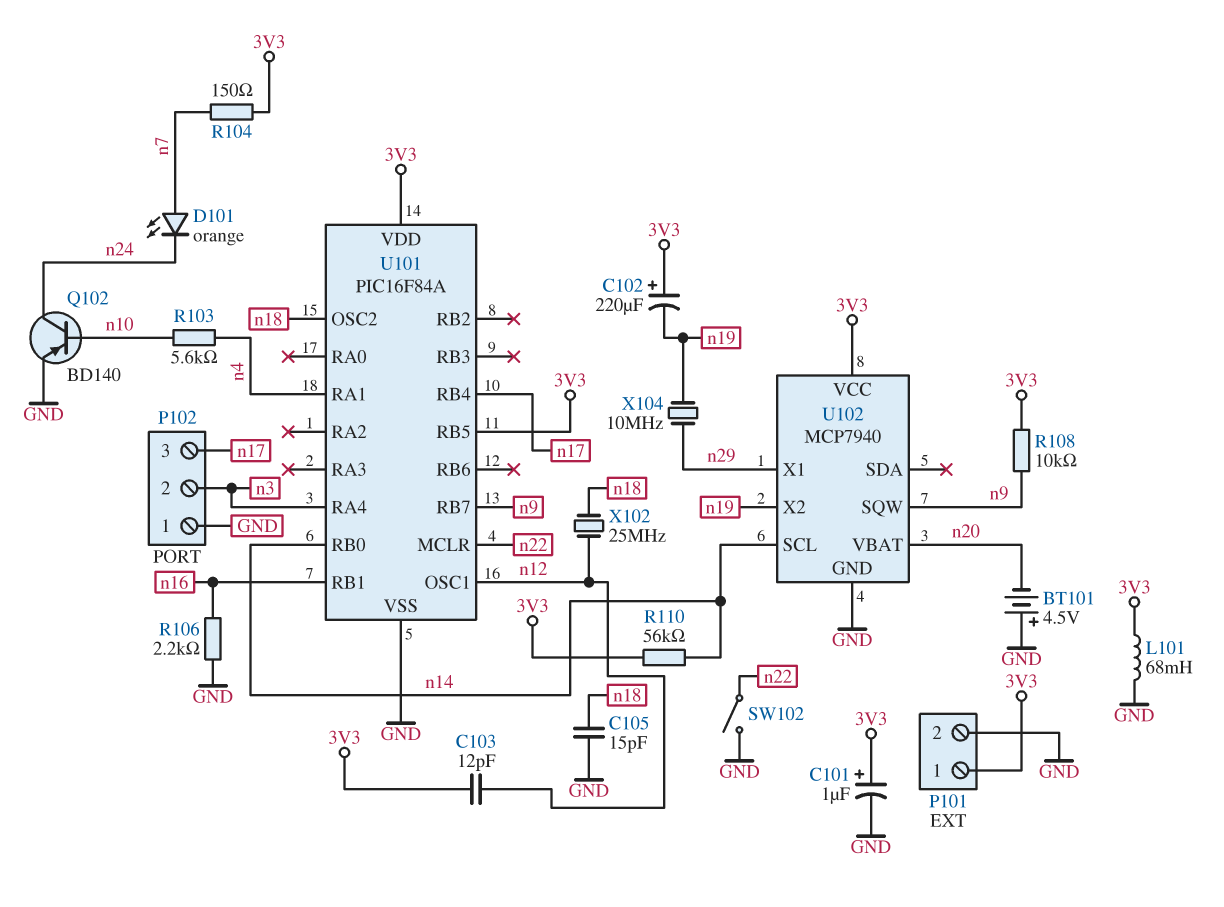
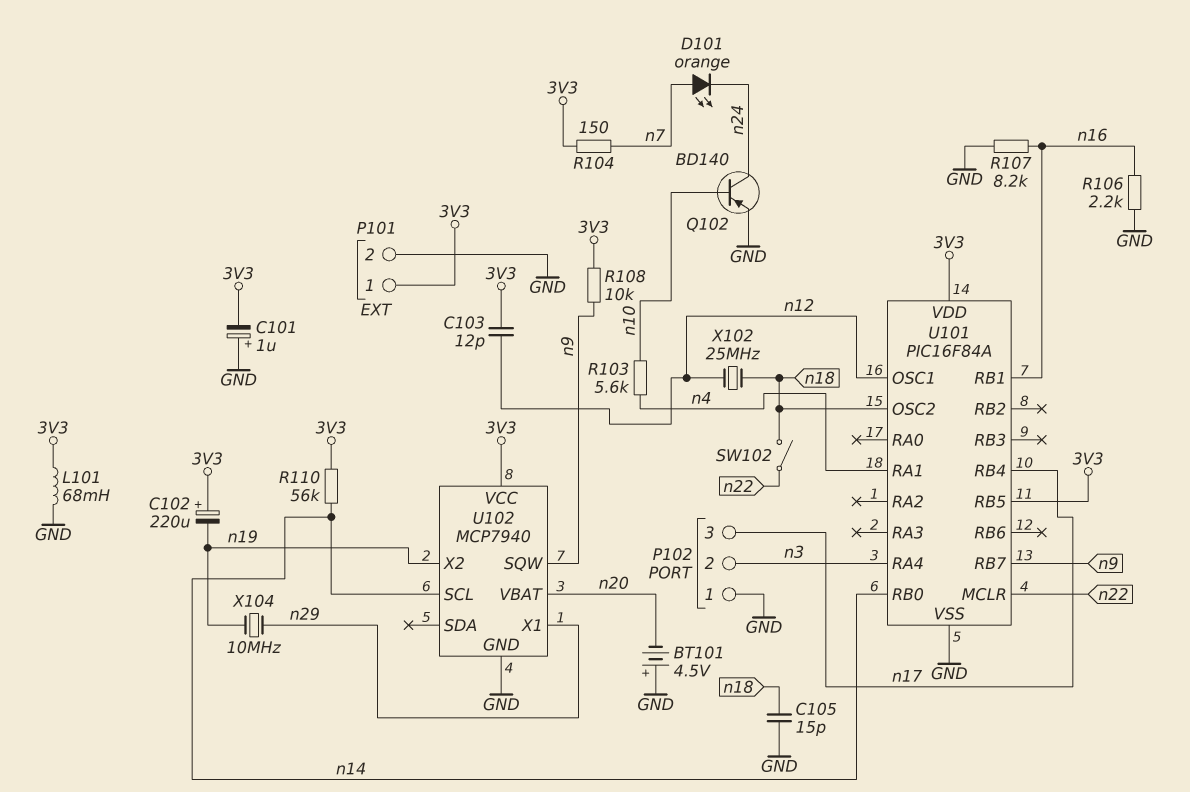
C101: 1uF (plus 3V3, minus GND) -> 1uF (plus GND, minus 3V3)
R107: none -> 8.2k (GND, n16)
SW102: switch (GND, n22) -> switch (n18, n22)

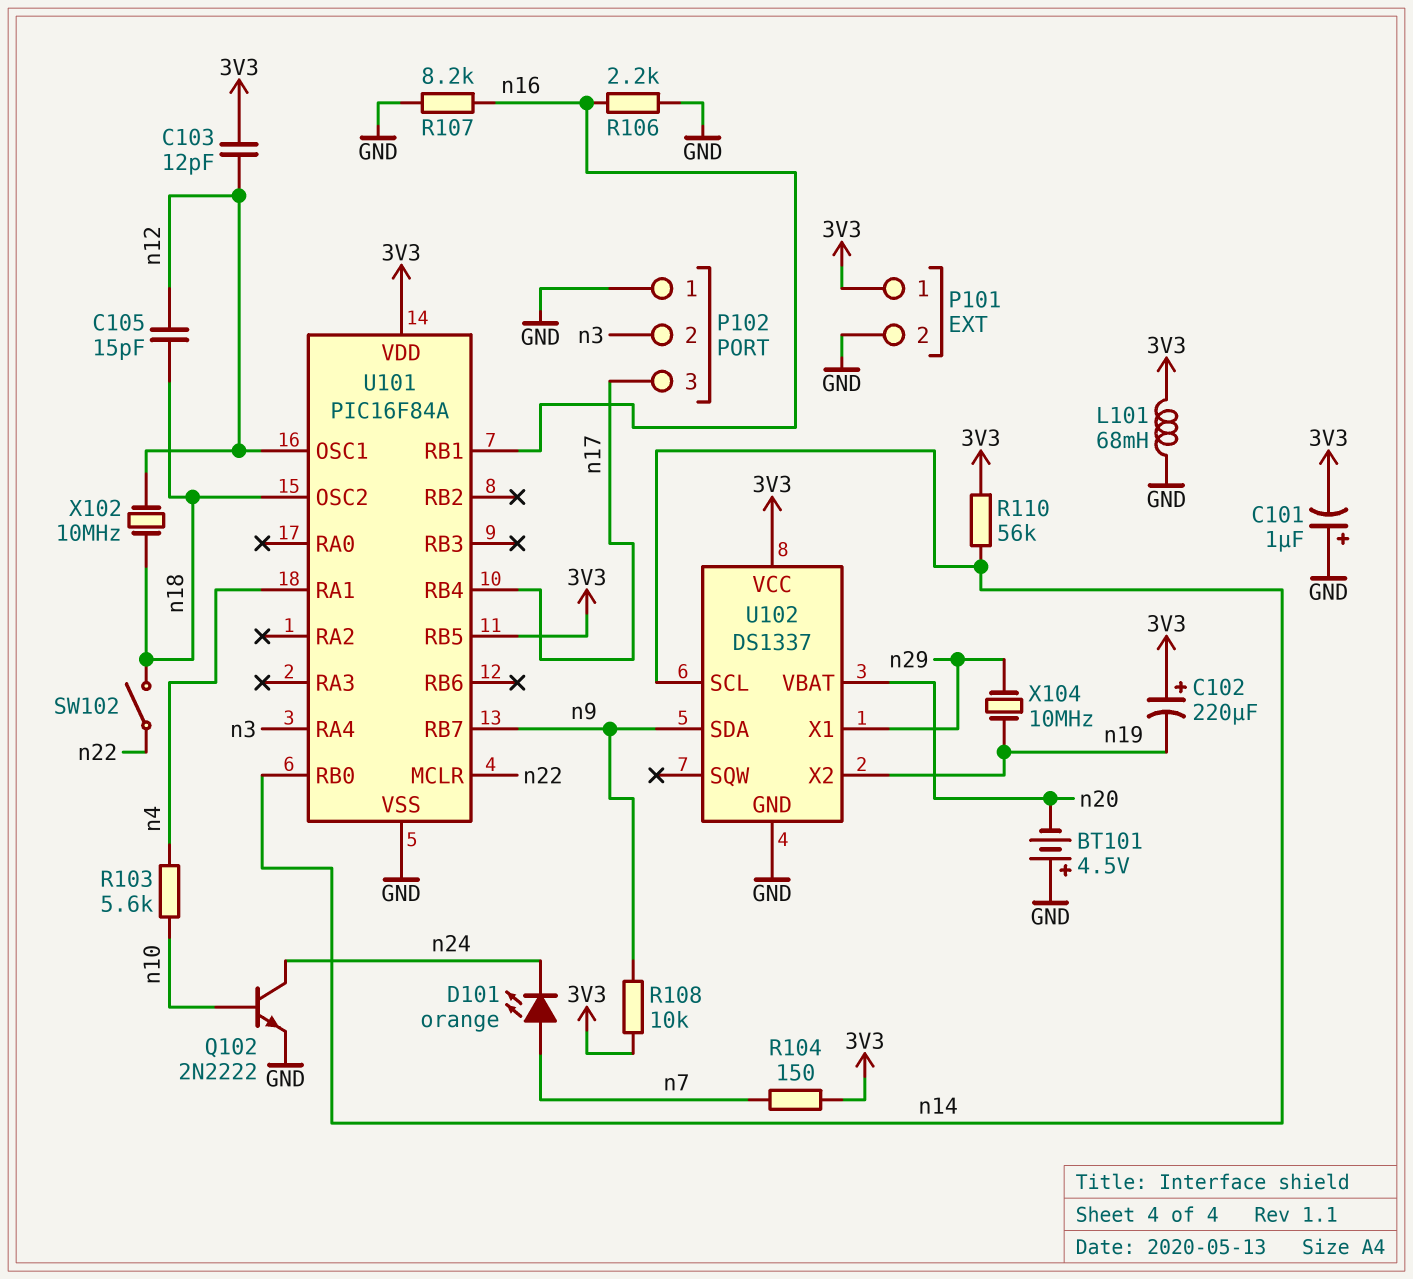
C105: 15pF (GND, n18) -> 15pF (n12, n18)
Q102: PNP BD140 (B n10, C n24, E GND) -> NPN 2N2222 (B n10, C n24, E GND)
U102: MCP7940 -> DS1337
U102 pin SDA: none -> n9
U102 pin SQW: n9 -> none
X102: 25MHz (n12, n18) -> 10MHz (n12, n18)

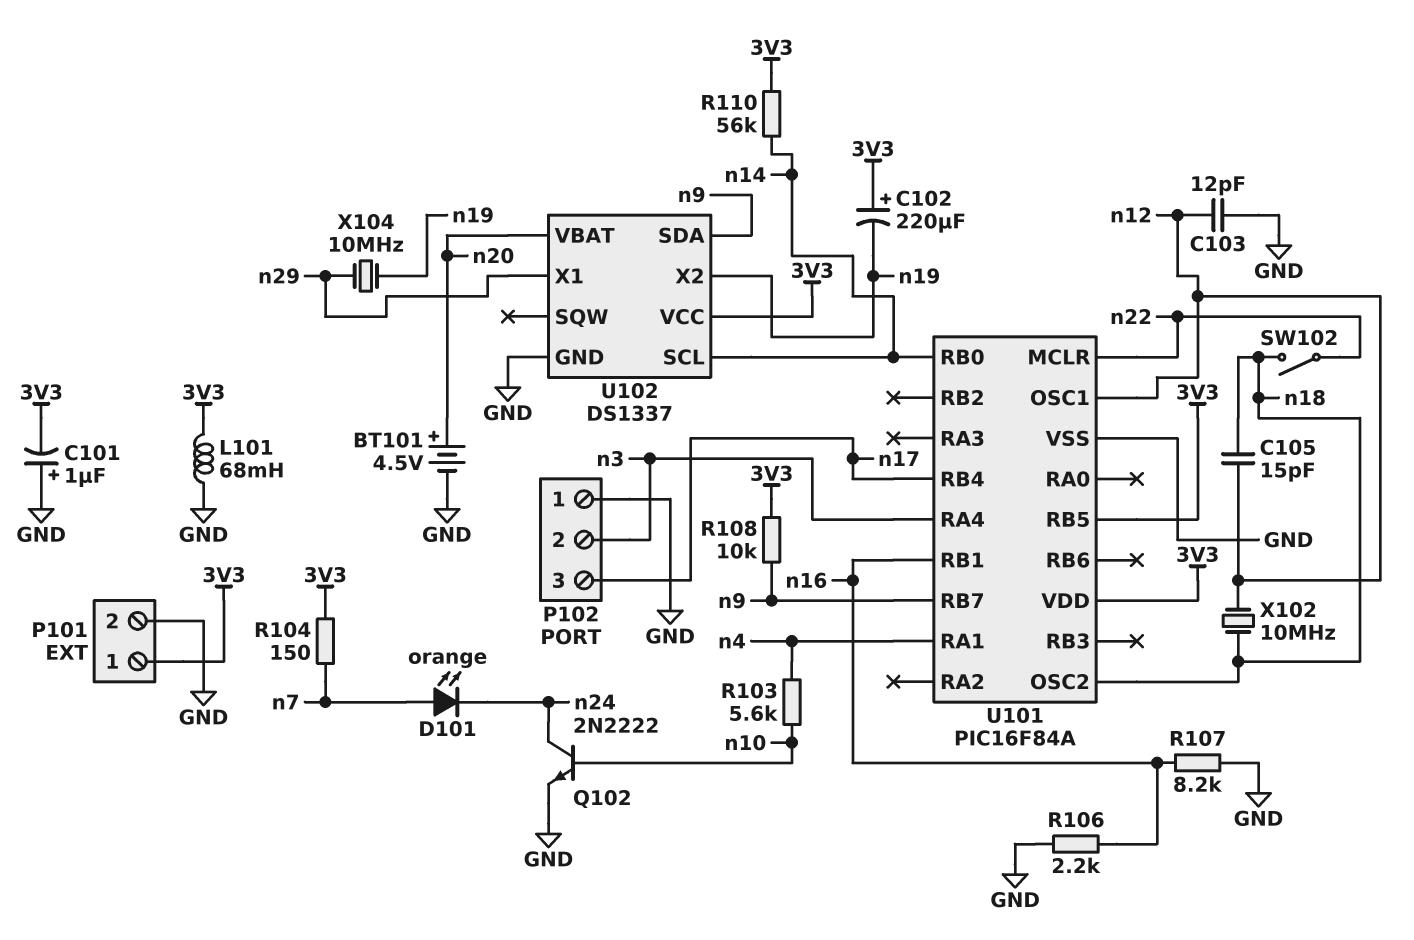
BT101: 4.5V (plus GND, minus n20) -> 4.5V (plus n20, minus GND)
C103: 12pF (3V3, n12) -> 12pF (GND, n12)

